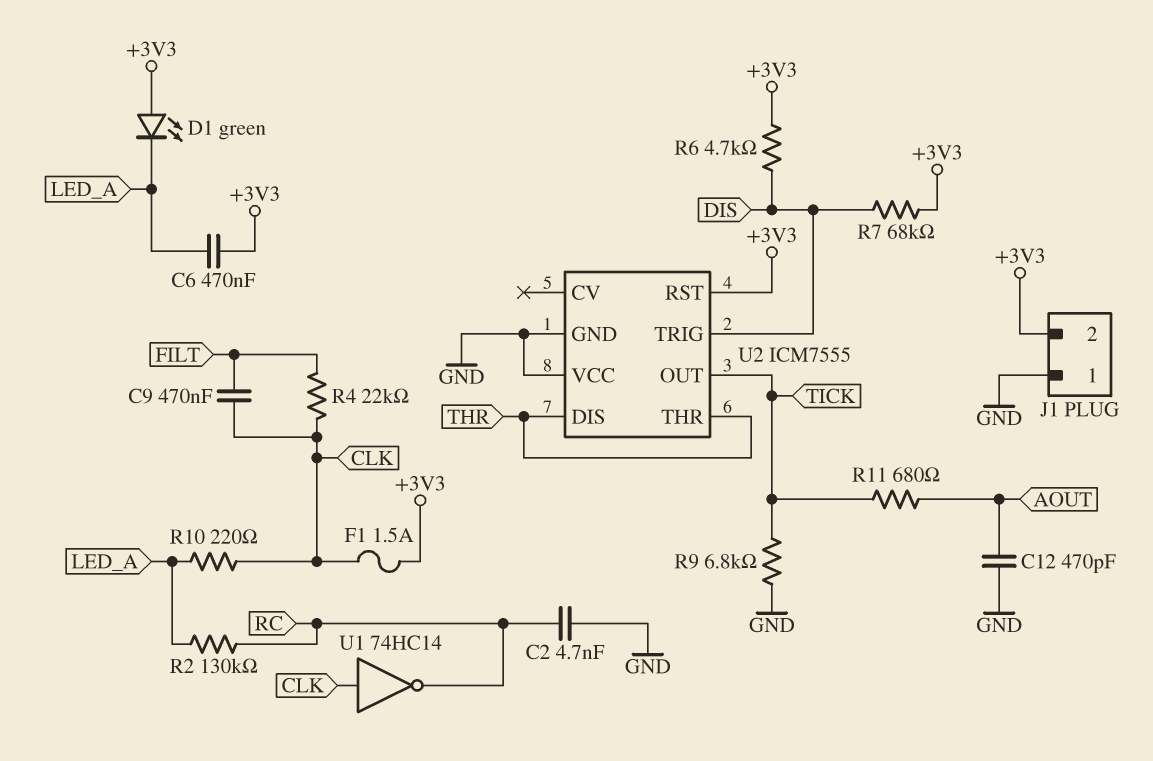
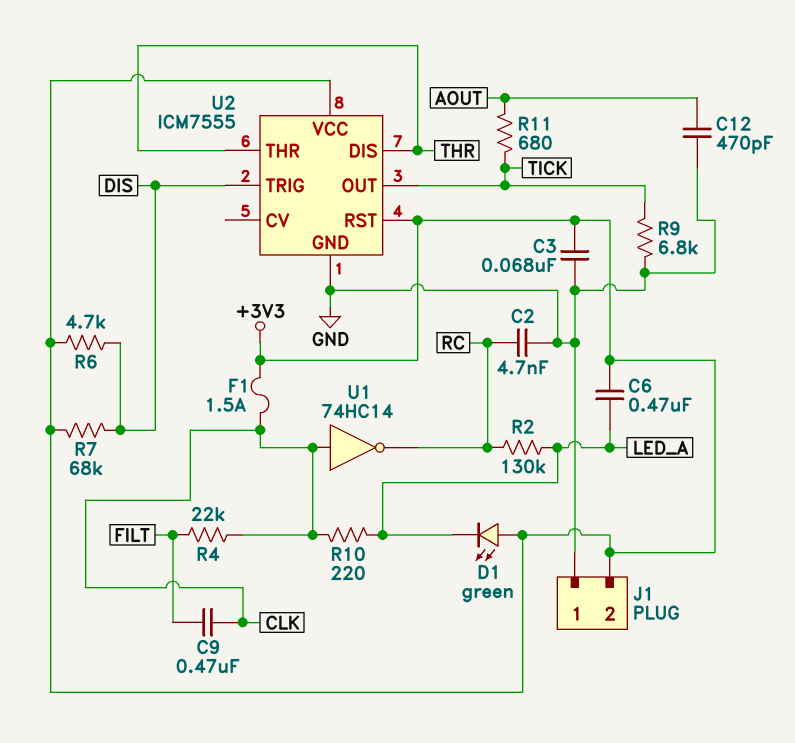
C3: none -> 68nF (+3V3, GND)
U2 pin VCC: GND -> +3V3

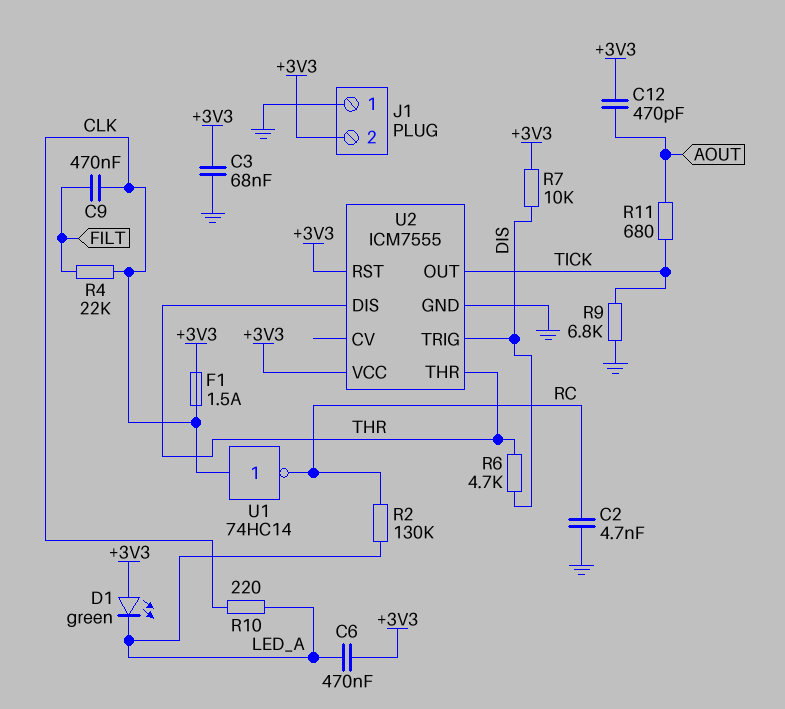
C12: 470pF (AOUT, GND) -> 470pF (+3V3, AOUT)
R6: 4.7k (+3V3, DIS) -> 4.7k (DIS, THR)
R7: 68k (+3V3, DIS) -> 10k (+3V3, DIS)

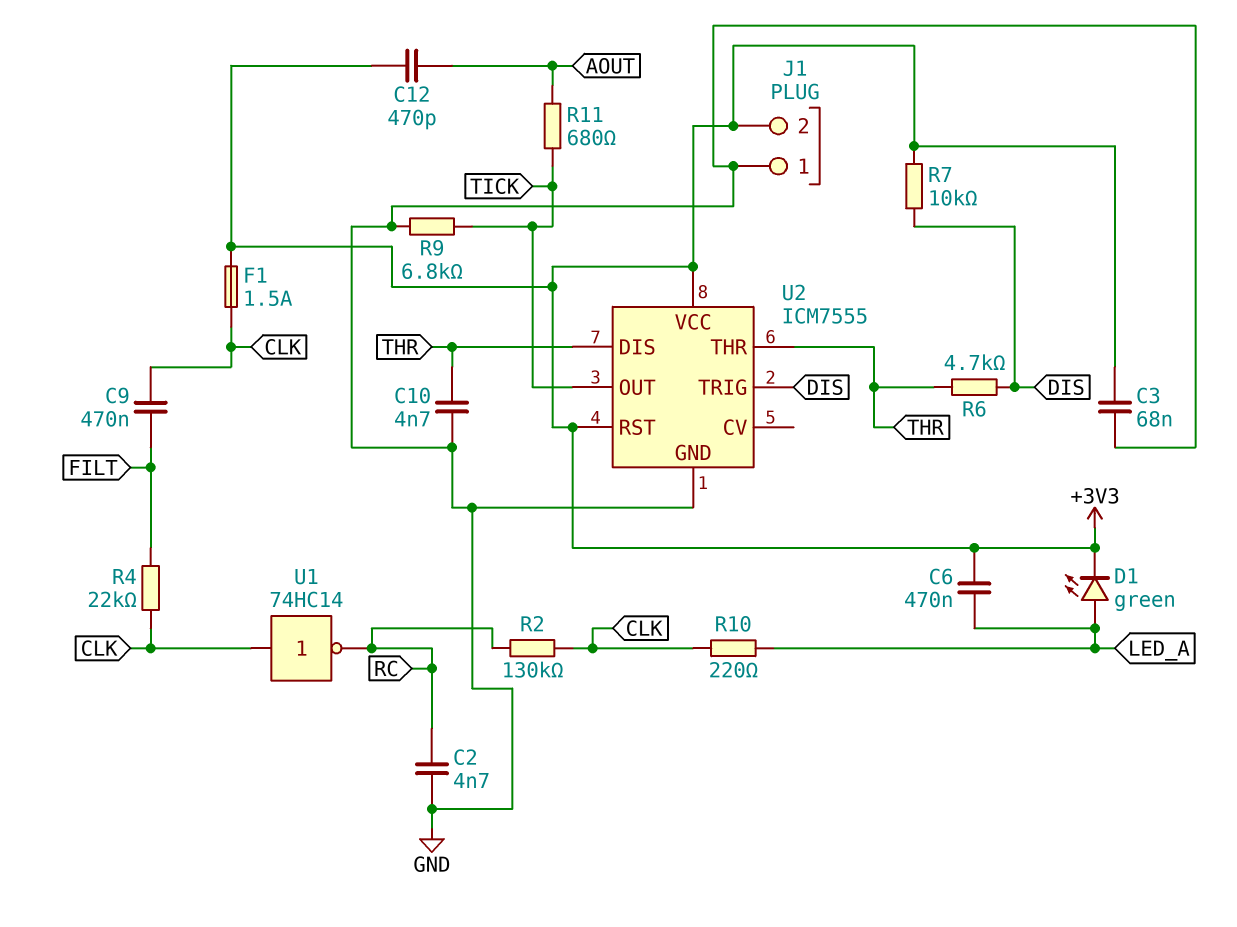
C10: none -> 4.7nF (GND, THR)
D1: LED green (A +3V3, K LED_A) -> LED green (A LED_A, K +3V3)
R2: 130k (LED_A, RC) -> 130k (CLK, RC)

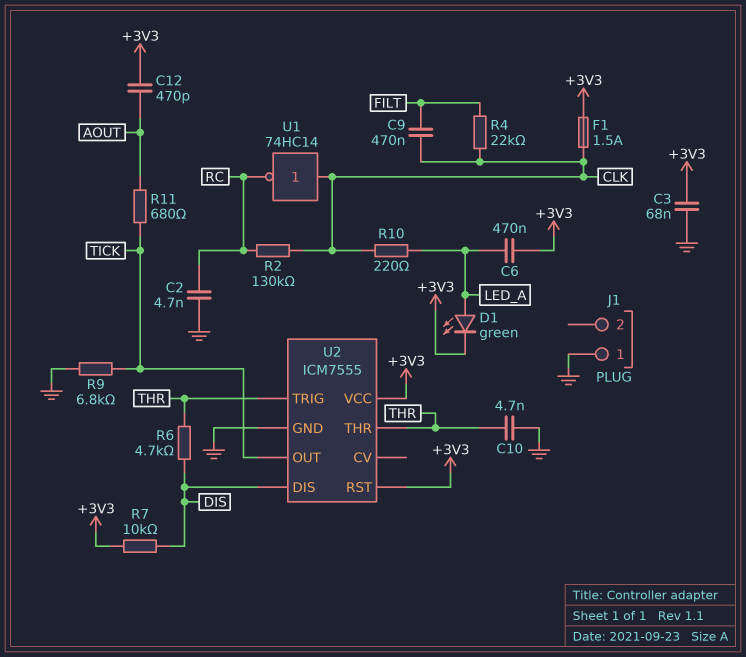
J1 pin 2: +3V3 -> none
U2 pin DIS: THR -> DIS
U2 pin TRIG: DIS -> THR

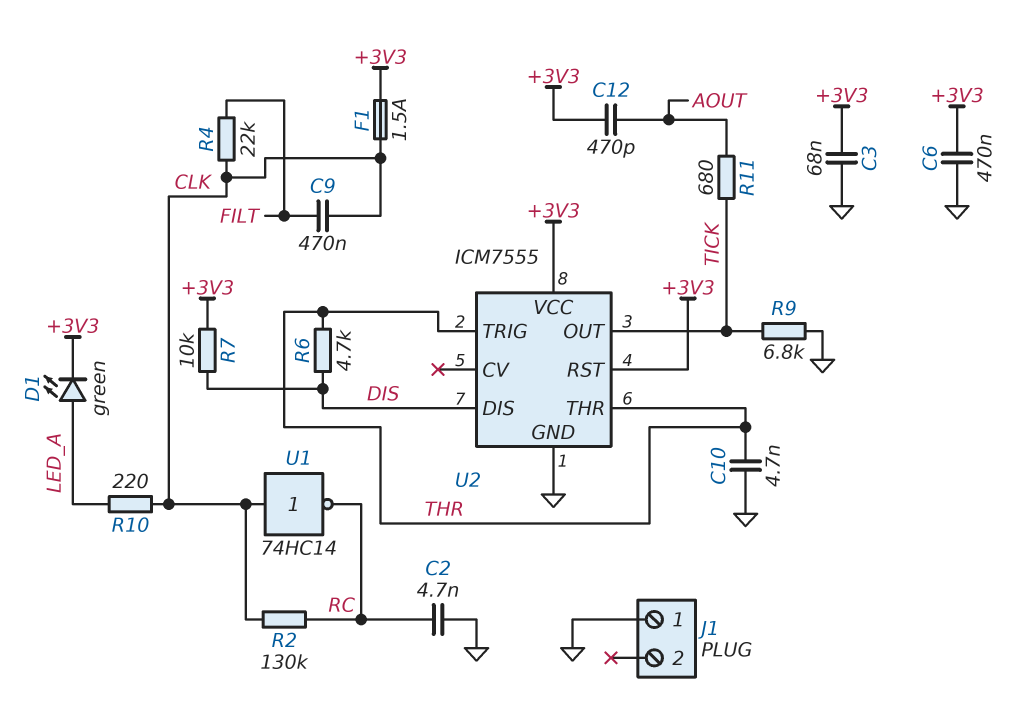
C6: 470nF (+3V3, LED_A) -> 470nF (+3V3, GND)

